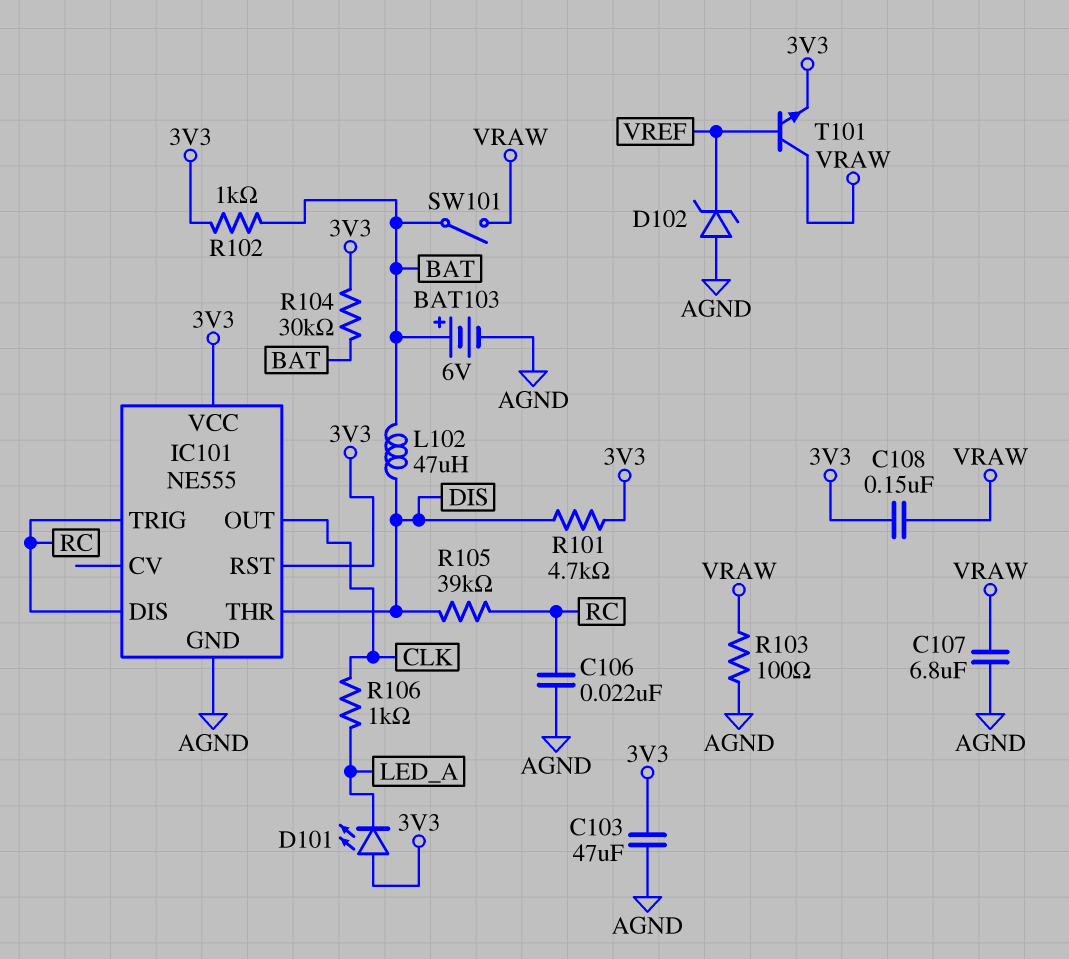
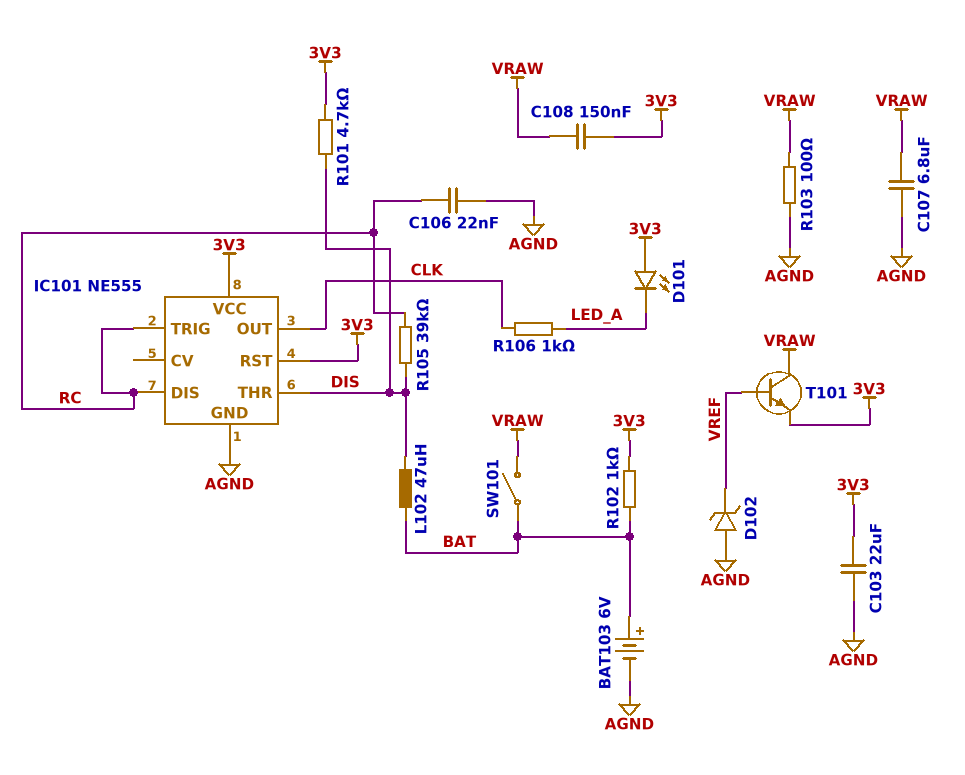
C103: 47uF (3V3, AGND) -> 22uF (3V3, AGND)
R104: 30k (3V3, BAT) -> none

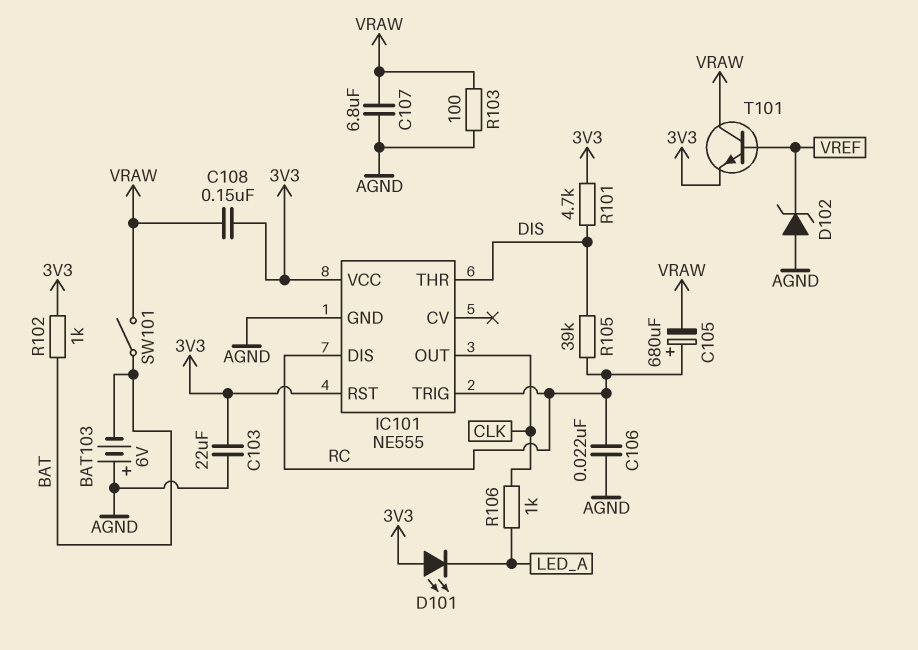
BAT103: 6V (plus BAT, minus AGND) -> 6V (plus AGND, minus BAT)
C105: none -> 680uF (plus RC, minus VRAW)
L102: 47uH (BAT, DIS) -> none

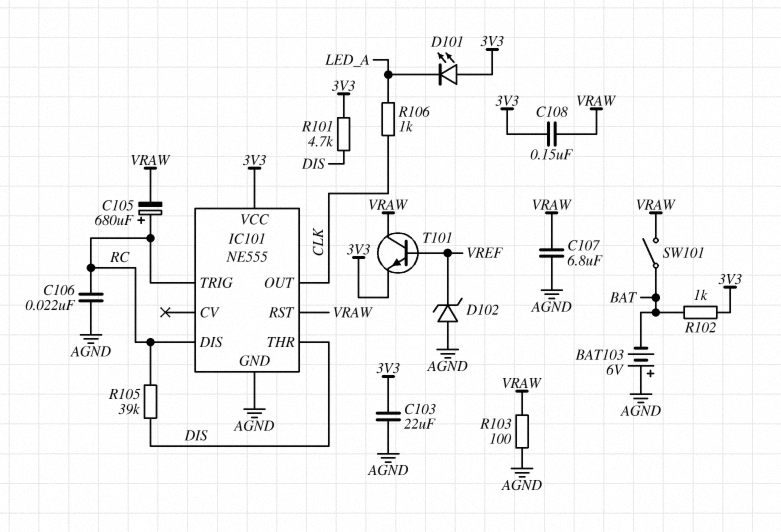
IC101 pin RST: 3V3 -> VRAW

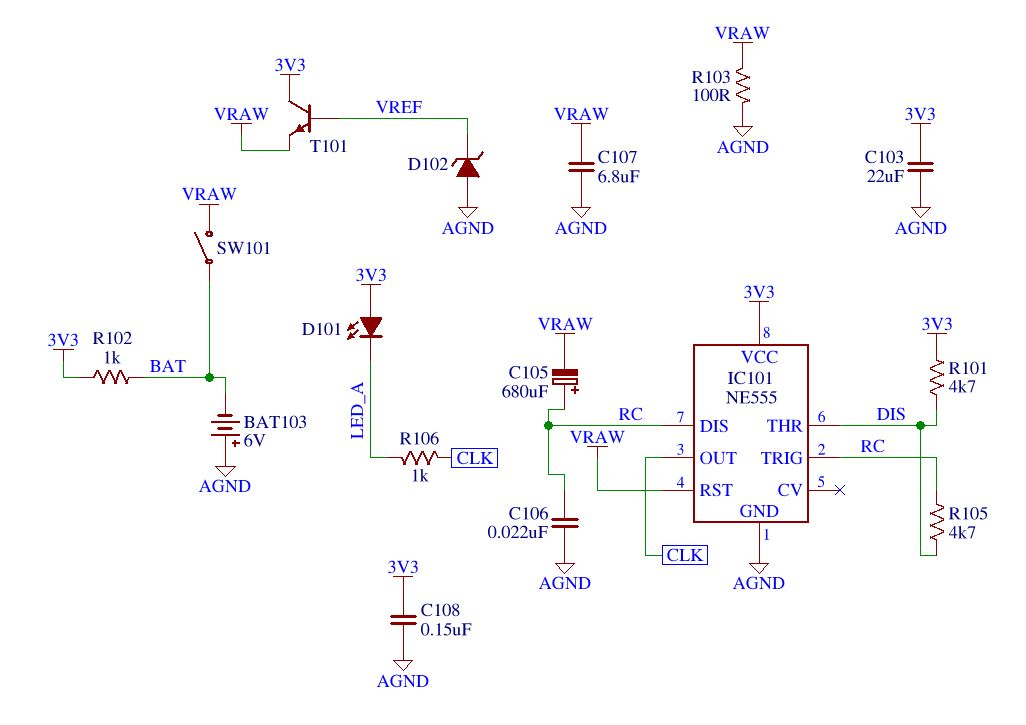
C108: 150nF (3V3, VRAW) -> 150nF (3V3, AGND)
R105: 39k (DIS, RC) -> 4.7k (DIS, RC)
T101: NPN (B VREF, C VRAW, E 3V3) -> NPN (B VREF, C 3V3, E VRAW)

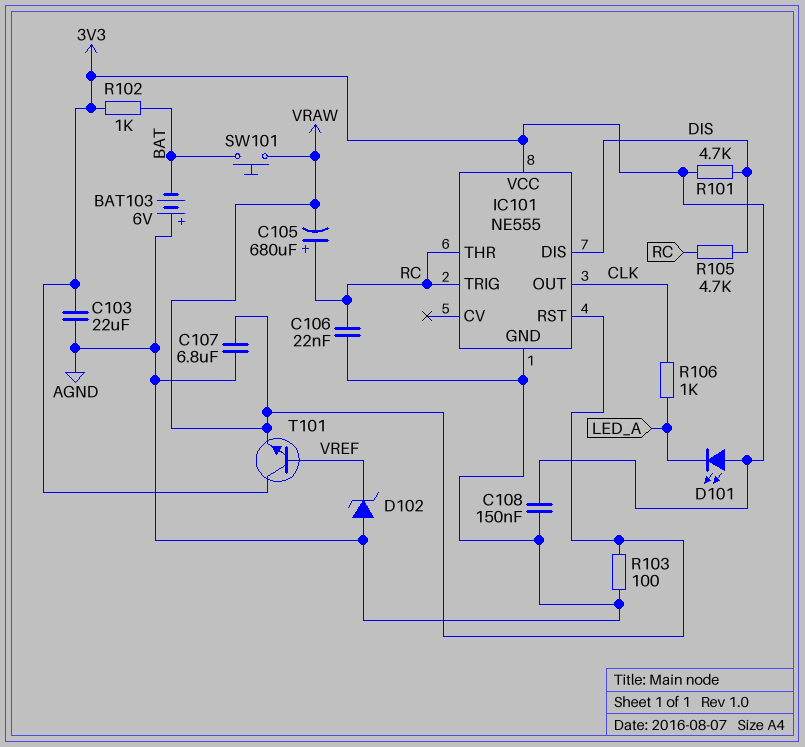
IC101 pin DIS: RC -> DIS
IC101 pin THR: DIS -> RC
SW101: switch (BAT, VRAW) -> button (BAT, VRAW)

